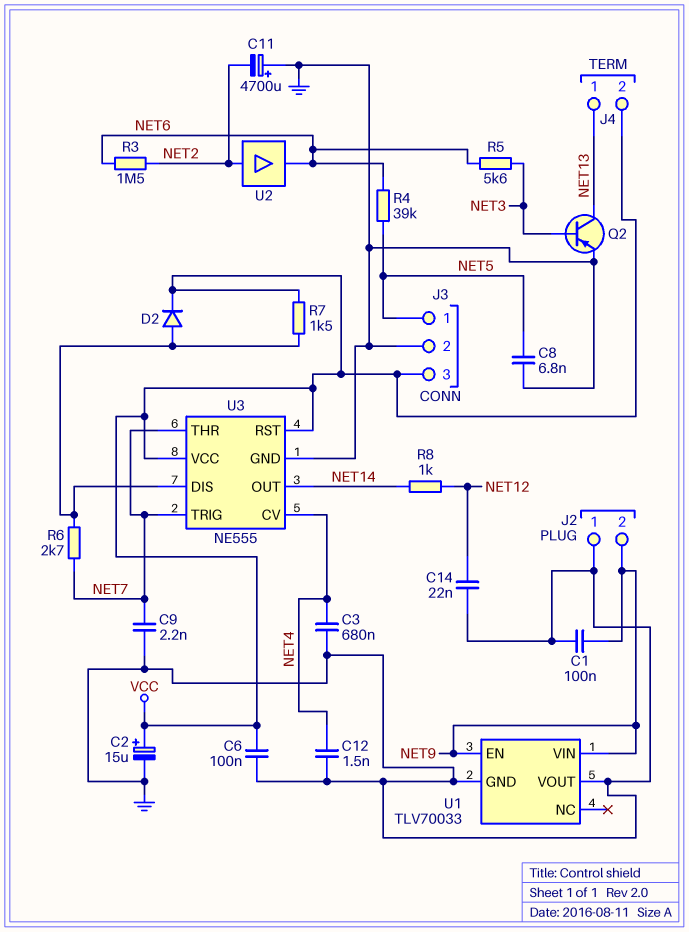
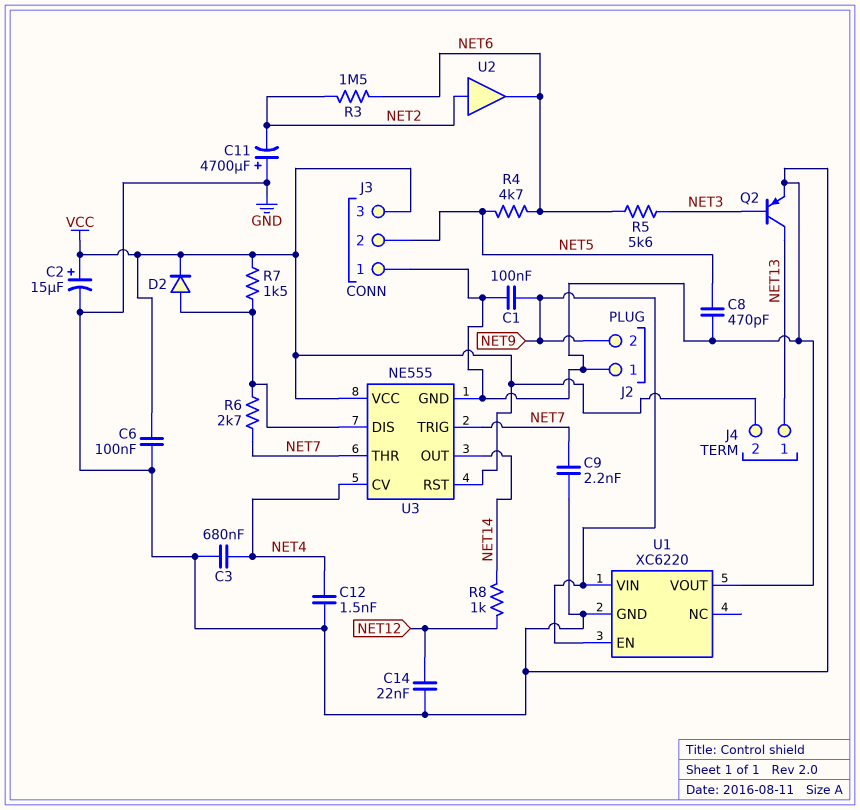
C8: 6.8nF (GND, NET5) -> 470pF (GND, NET5)
J3 pin 1: NET5 -> GND
J3 pin 2: GND -> NET5
R4: 39k (NET5, NET6) -> 4.7k (NET5, NET6)
U1: TLV70033 -> XC6220

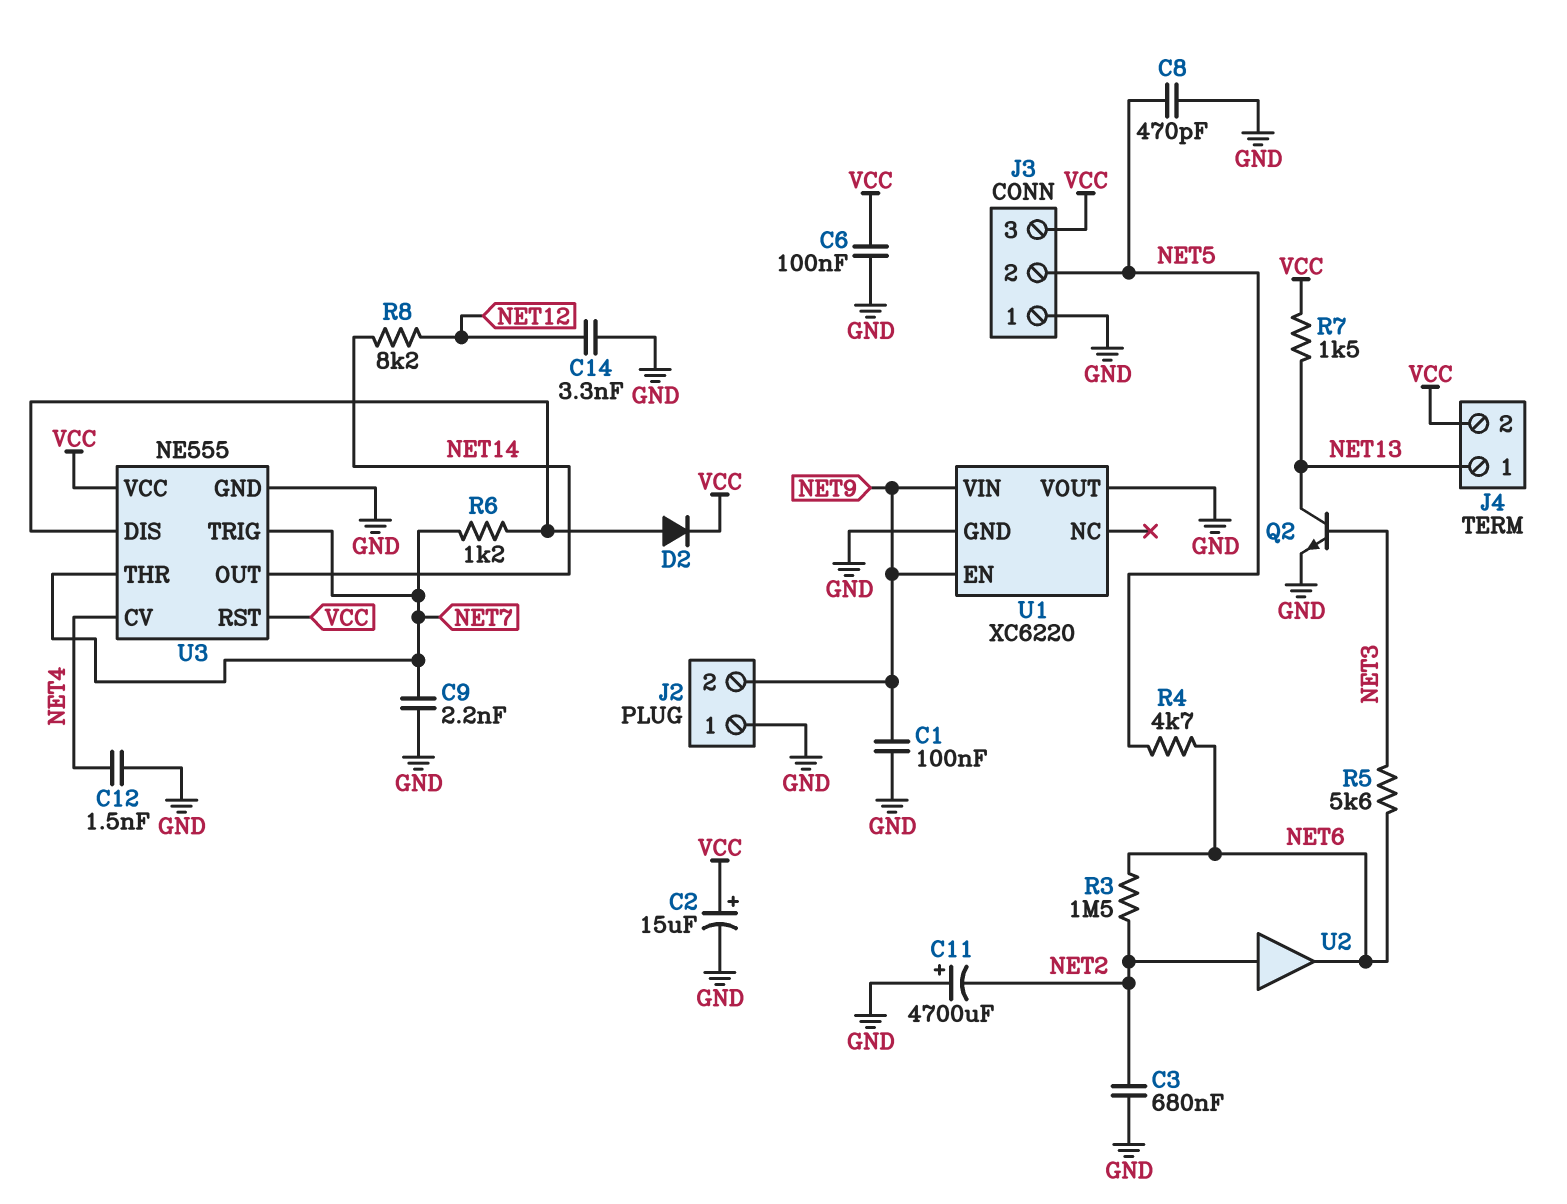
C3: 680nF (GND, NET4) -> 680nF (GND, NET2)
C14: 22nF (GND, NET12) -> 3.3nF (GND, NET12)
Q2: PNP (B NET3, C NET13, E GND) -> NPN (B NET3, C NET13, E GND)
R6: 2.7k (NET7, U3/DIS) -> 1.2k (NET7, U3/DIS)
R7: 1.5k (U3/DIS, VCC) -> 1.5k (NET13, VCC)
R8: 1k (NET12, NET14) -> 8.2k (NET12, NET14)

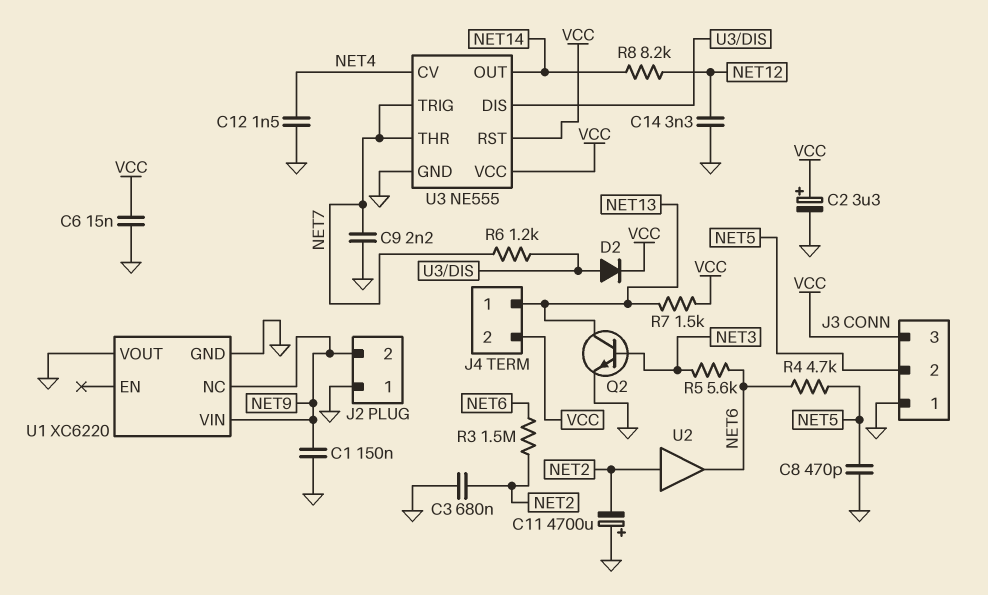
C1: 100nF (GND, NET9) -> 150nF (GND, NET9)
C2: 15uF (plus VCC, minus GND) -> 3.3uF (plus VCC, minus GND)
C6: 100nF (GND, VCC) -> 15nF (GND, VCC)
U1 pin EN: NET9 -> none
U1 pin NC: none -> NET9

